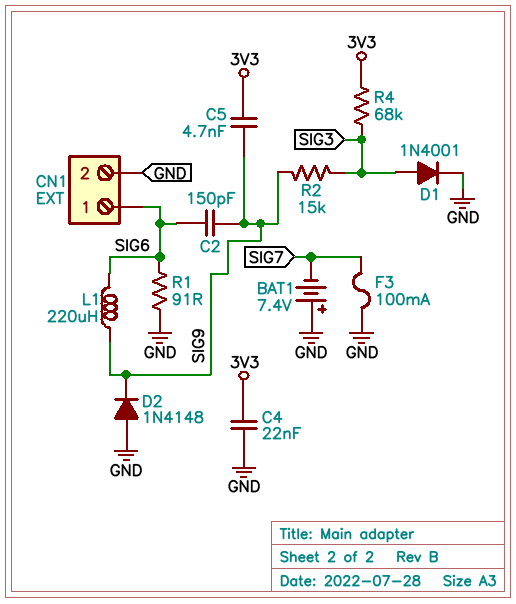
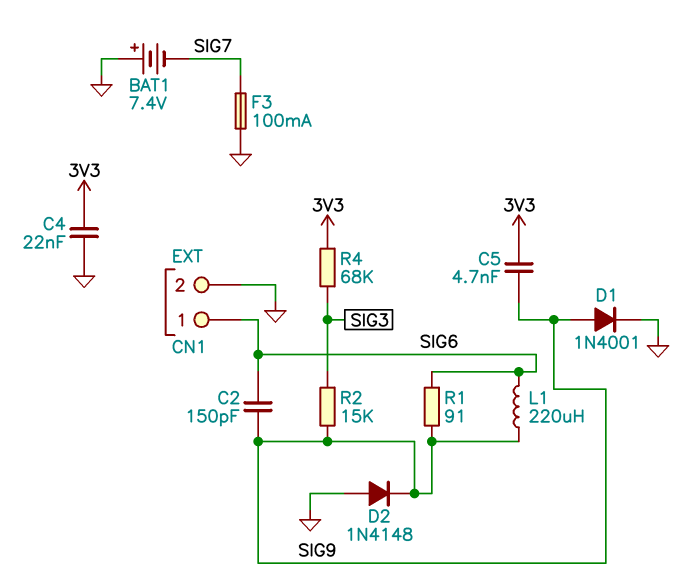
D1: diode 1N4001 (A SIG3, K GND) -> diode 1N4001 (A SIG9, K GND)
R1: 91 (GND, SIG6) -> 91 (SIG6, SIG9)

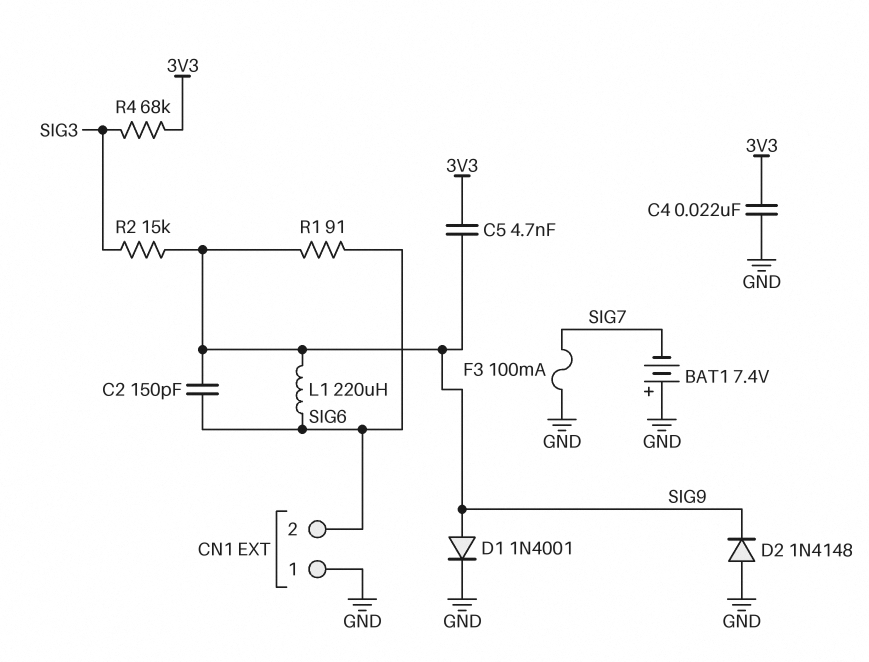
CN1 pin 1: SIG6 -> GND
CN1 pin 2: GND -> SIG6

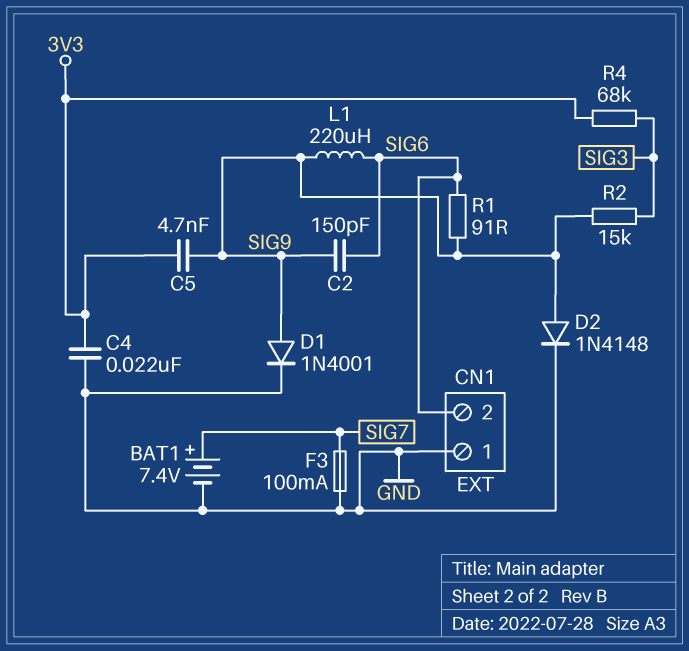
BAT1: 7.4V (plus GND, minus SIG7) -> 7.4V (plus SIG7, minus GND)
D2: diode 1N4148 (A GND, K SIG9) -> diode 1N4148 (A SIG9, K GND)

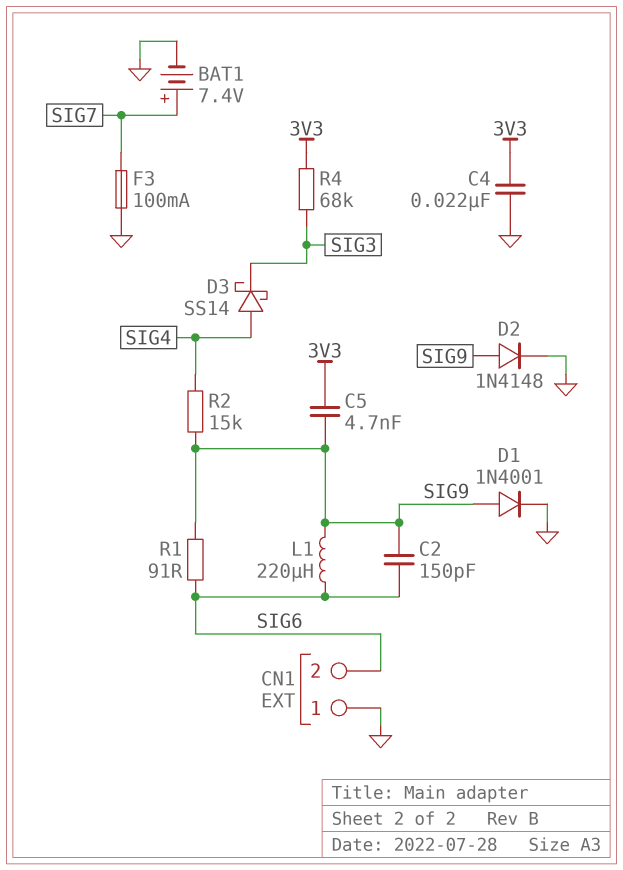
D3: none -> schottky SS14 (A SIG4, K SIG3)
R2: 15k (SIG3, SIG9) -> 15k (SIG4, SIG9)

